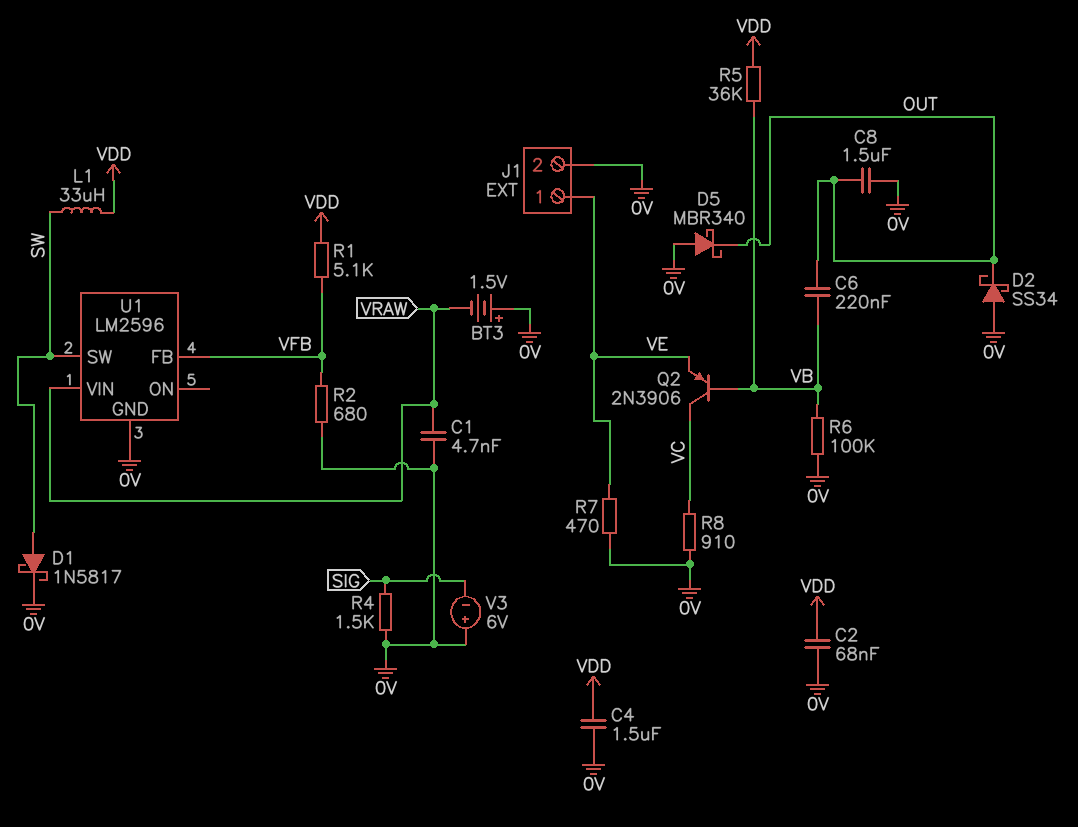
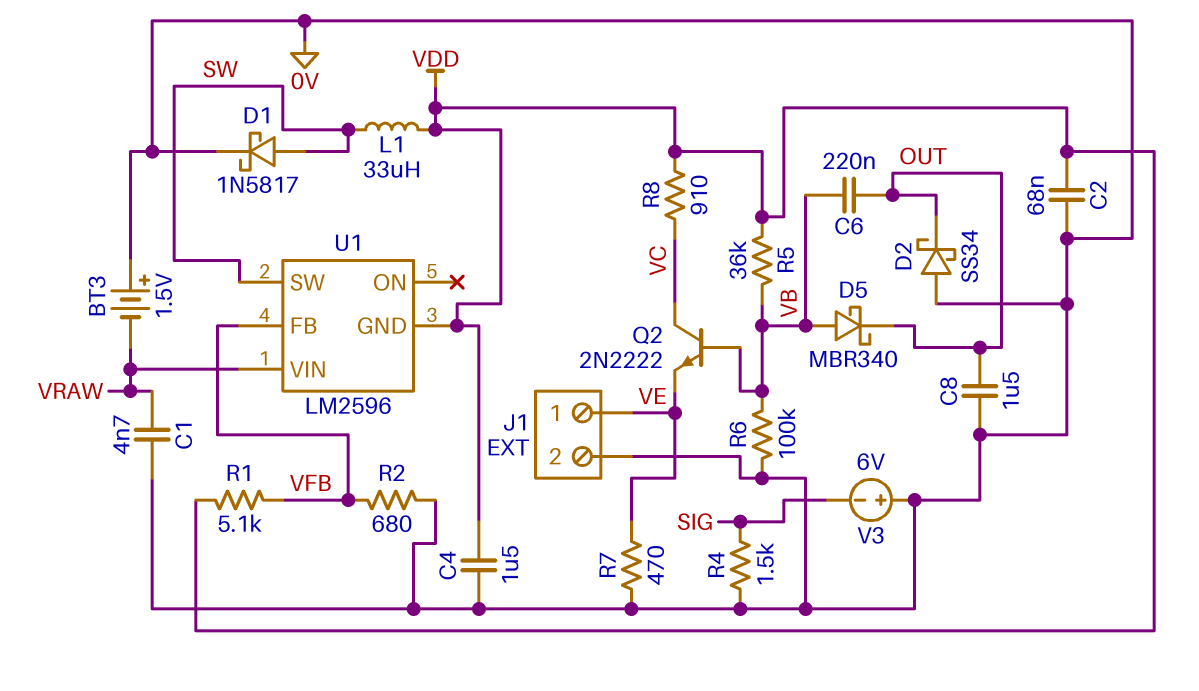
D5: schottky MBR340 (A 0V, K OUT) -> schottky MBR340 (A VB, K OUT)
Q2: PNP 2N3906 (B VB, C VC, E VE) -> NPN 2N2222 (B VB, C VC, E VE)
R8: 910 (0V, VC) -> 910 (VC, VDD)
U1 pin GND: 0V -> VDD

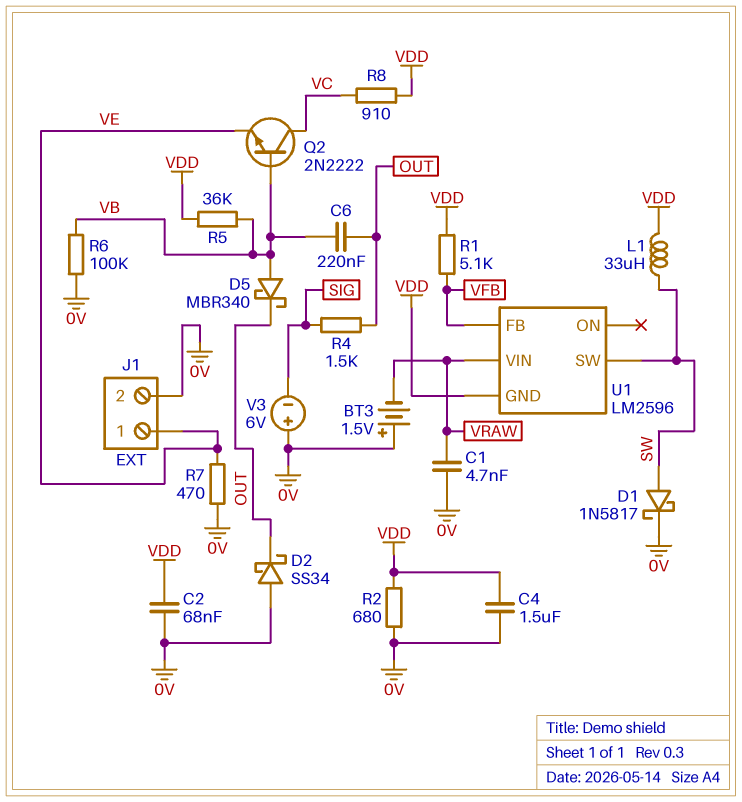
C8: 1.5uF (0V, OUT) -> none
R2: 680 (0V, VFB) -> 680 (0V, VDD)
R4: 1.5k (0V, SIG) -> 1.5k (OUT, SIG)

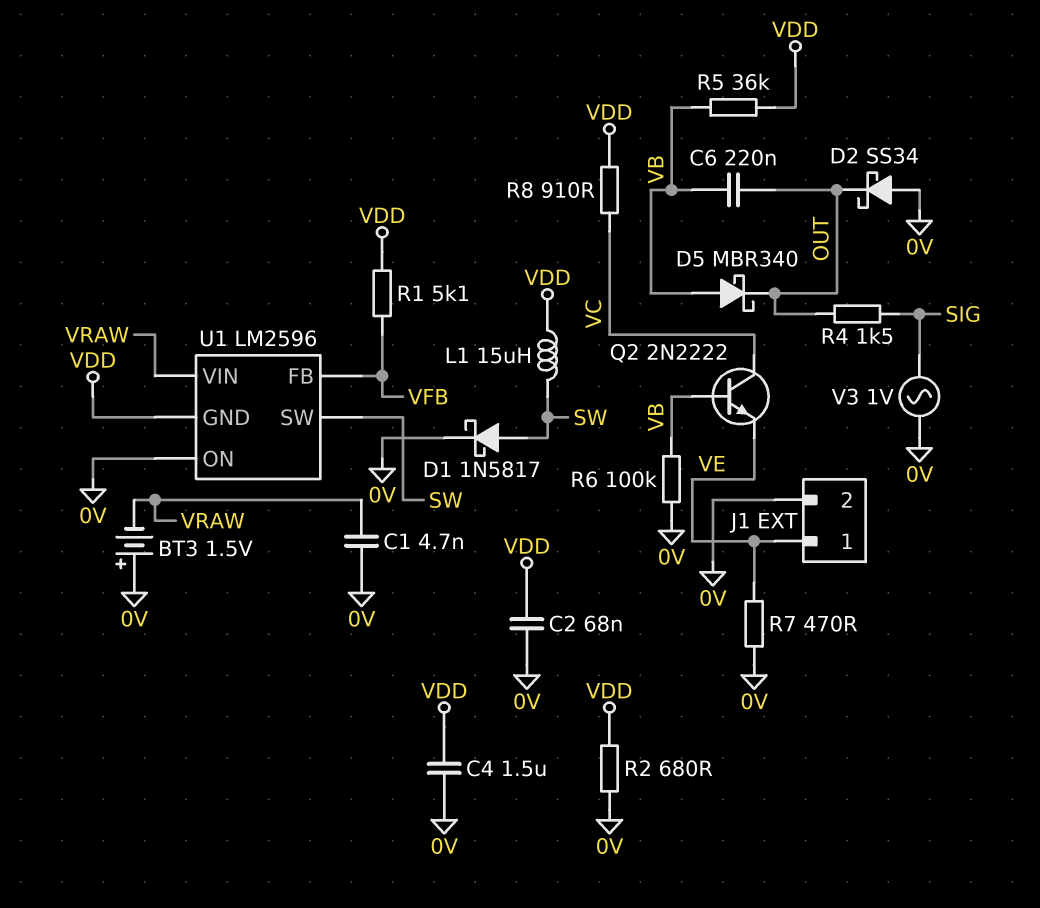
L1: 33uH (SW, VDD) -> 15uH (SW, VDD)
U1 pin ON: none -> 0V
V3: 6V (plus 0V, minus SIG) -> AC 1V (0V, SIG)

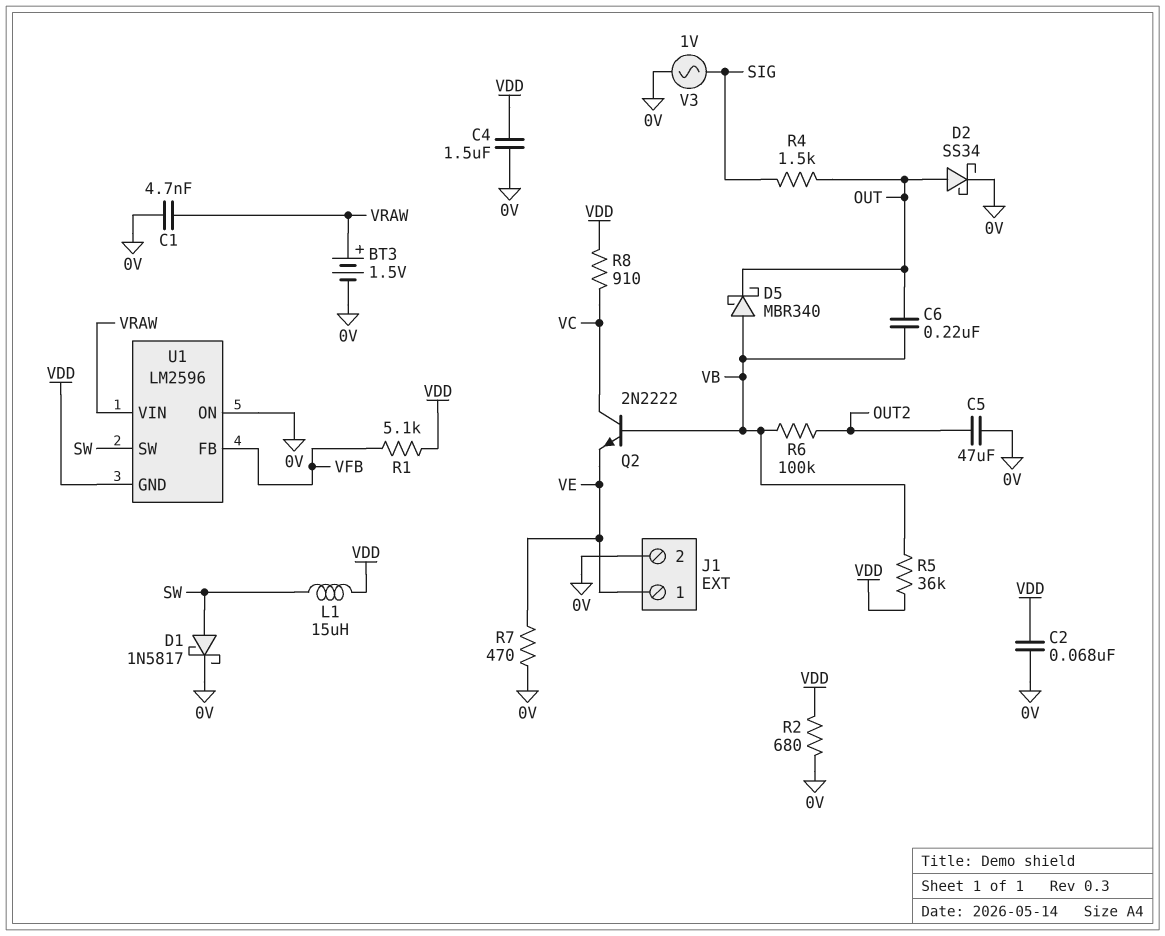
BT3: 1.5V (plus 0V, minus VRAW) -> 1.5V (plus VRAW, minus 0V)
C5: none -> 47uF (0V, OUT2)
D2: schottky SS34 (A 0V, K OUT) -> schottky SS34 (A OUT, K 0V)
R6: 100k (0V, VB) -> 100k (OUT2, VB)

